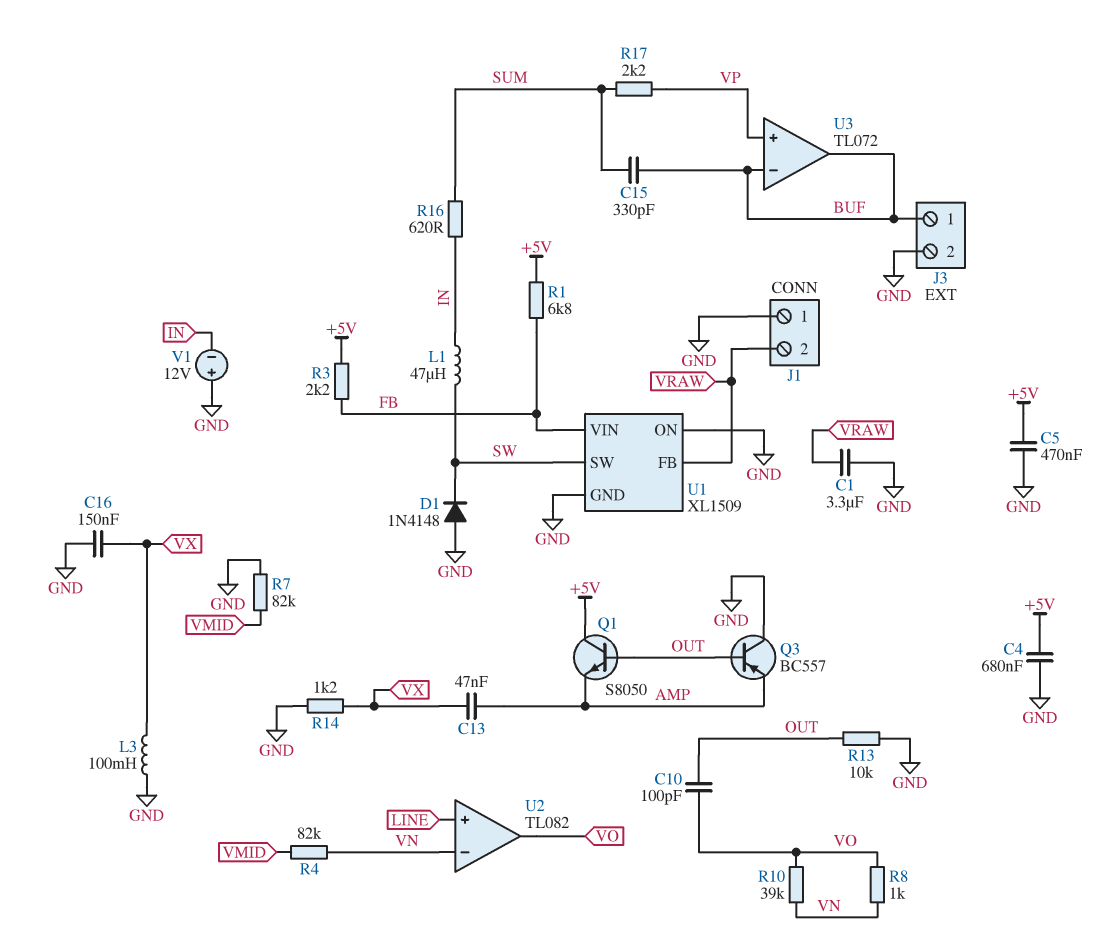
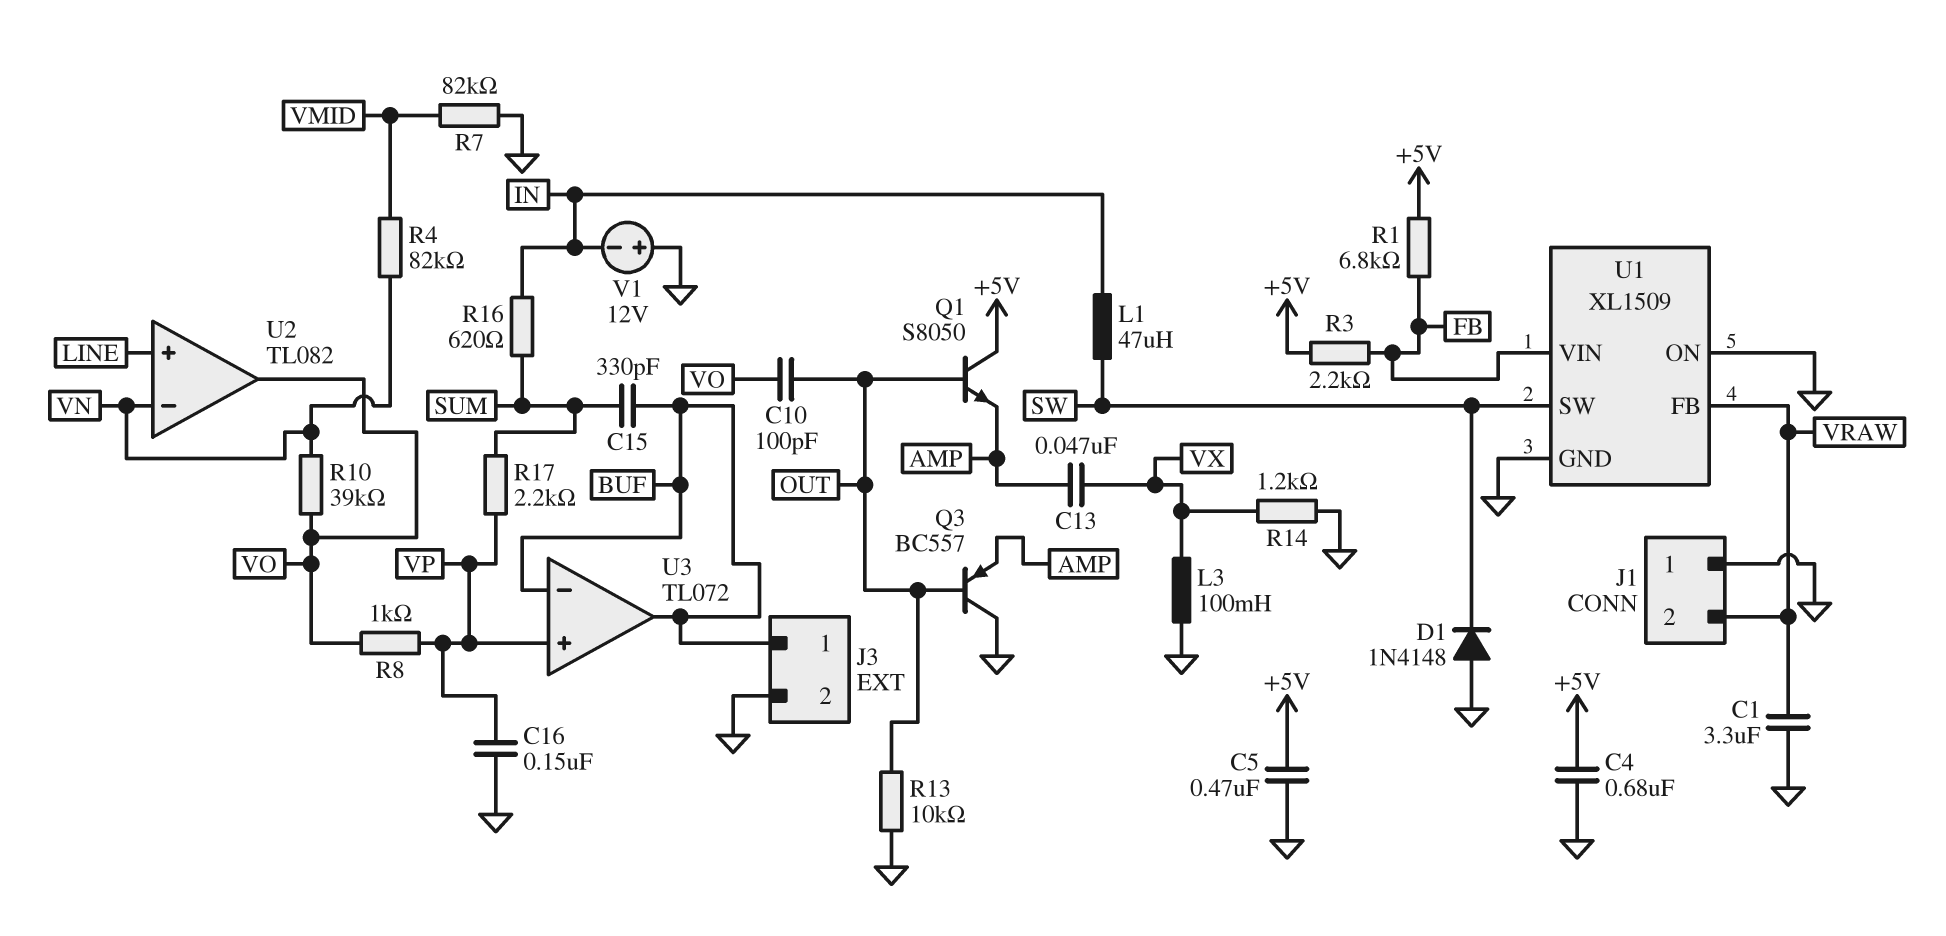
C16: 150nF (GND, VX) -> 150nF (GND, VP)
R8: 1k (VN, VO) -> 1k (VO, VP)

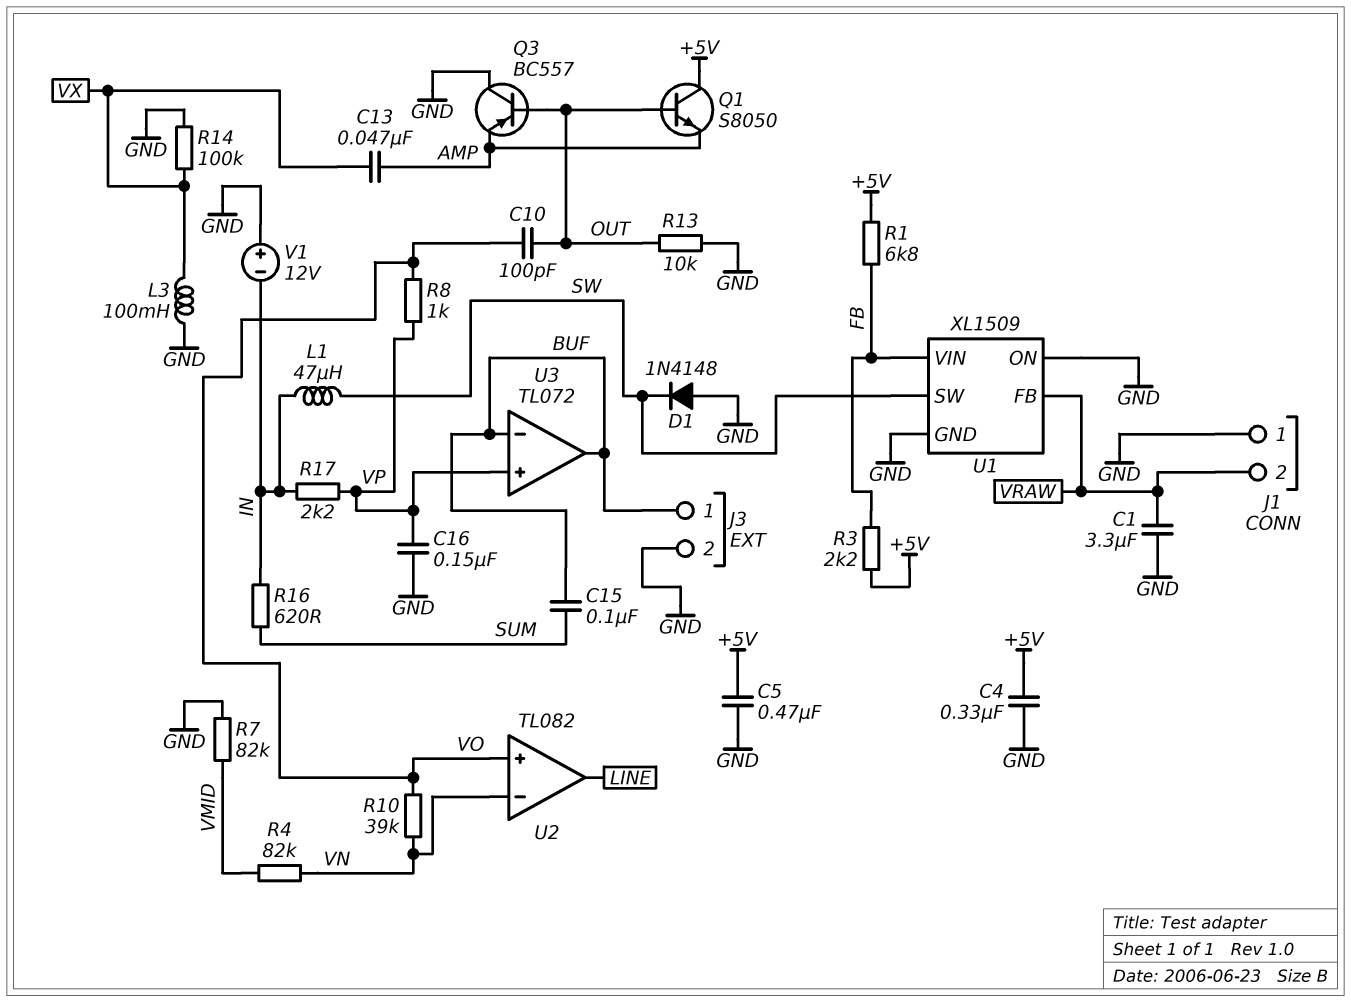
C4: 680nF (+5V, GND) -> 330nF (+5V, GND)
C15: 330pF (BUF, SUM) -> 100nF (BUF, SUM)
R14: 1.2k (GND, VX) -> 100k (GND, VX)
R17: 2.2k (SUM, VP) -> 2.2k (IN, VP)
U2 pin in+: LINE -> VO
U2 pin out: VO -> LINE

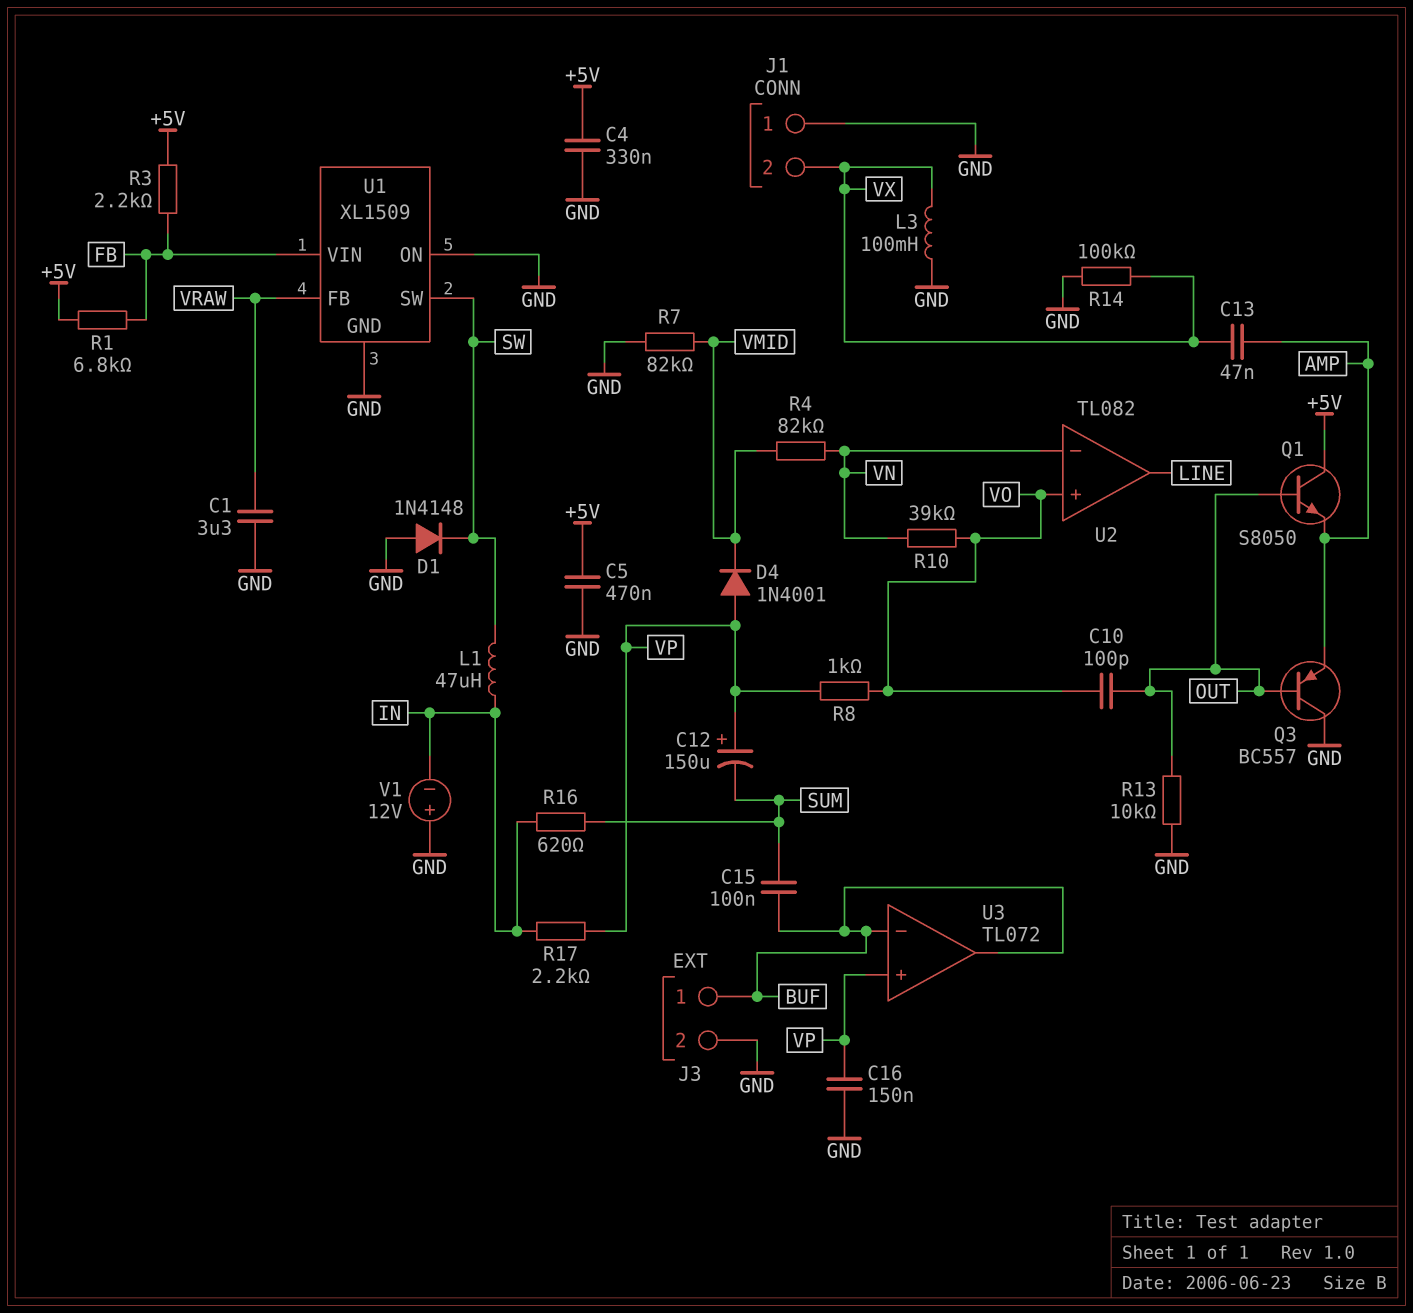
C12: none -> 150uF (plus VP, minus SUM)
D4: none -> diode 1N4001 (A VP, K VMID)
J1 pin 2: VRAW -> VX

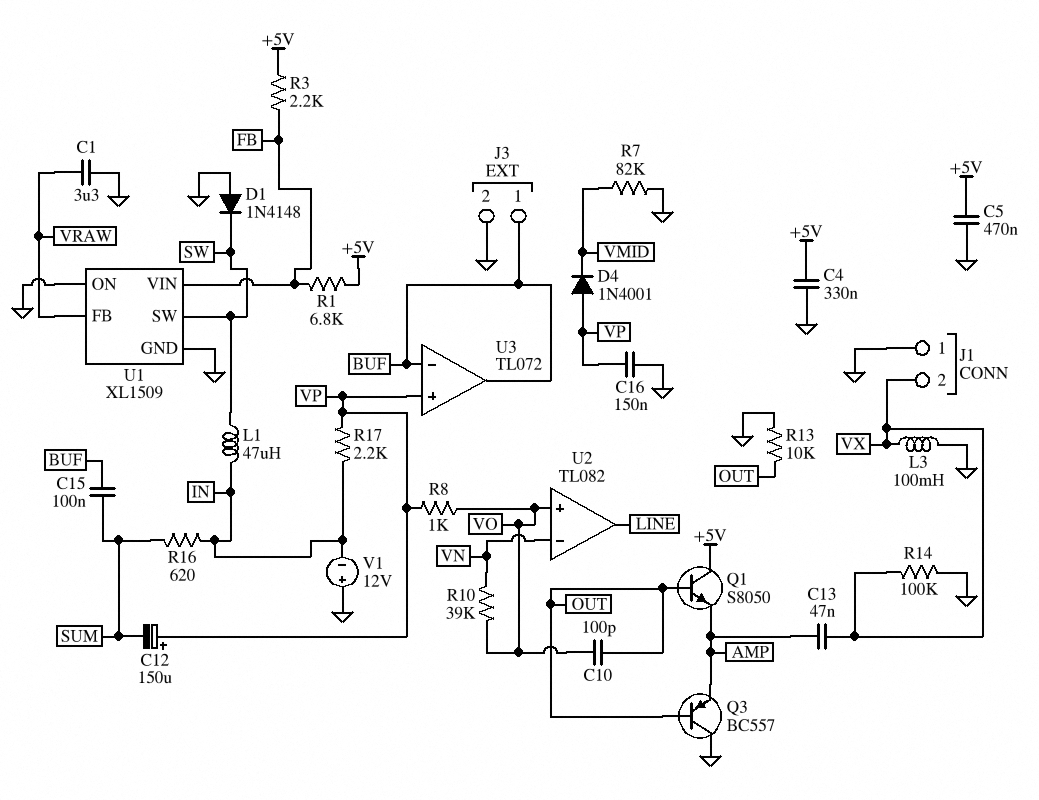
R4: 82k (VMID, VN) -> none

